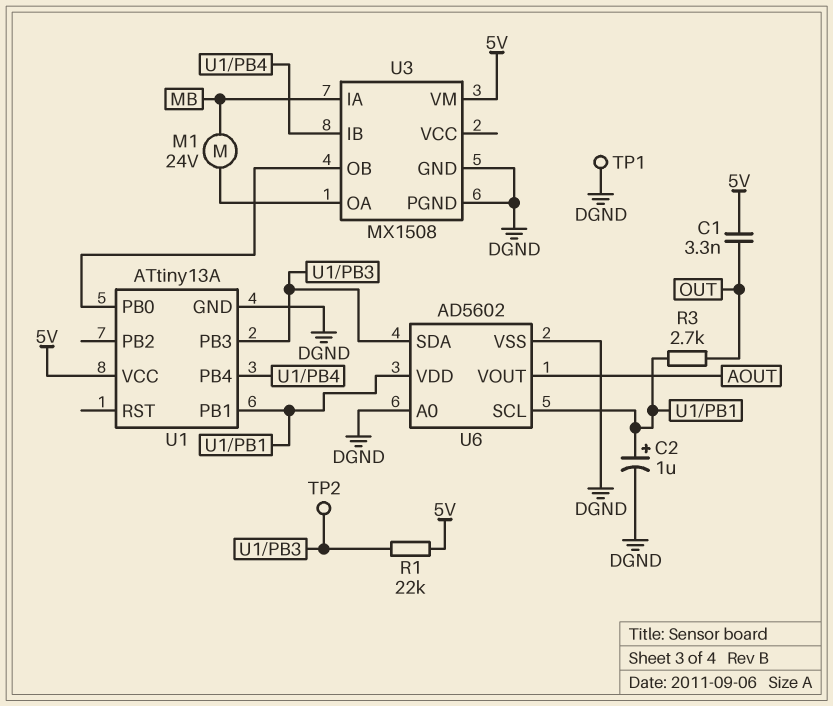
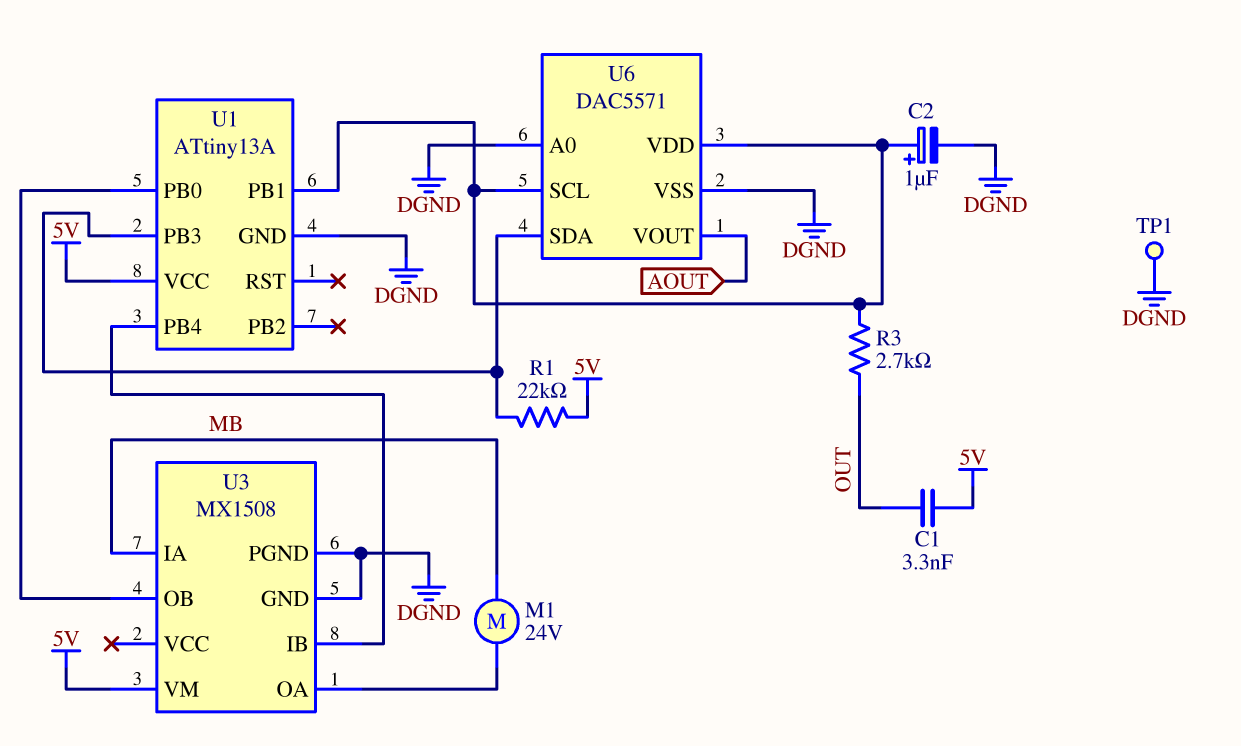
TP2: test point (U1/PB3) -> none
U6: AD5602 -> DAC5571

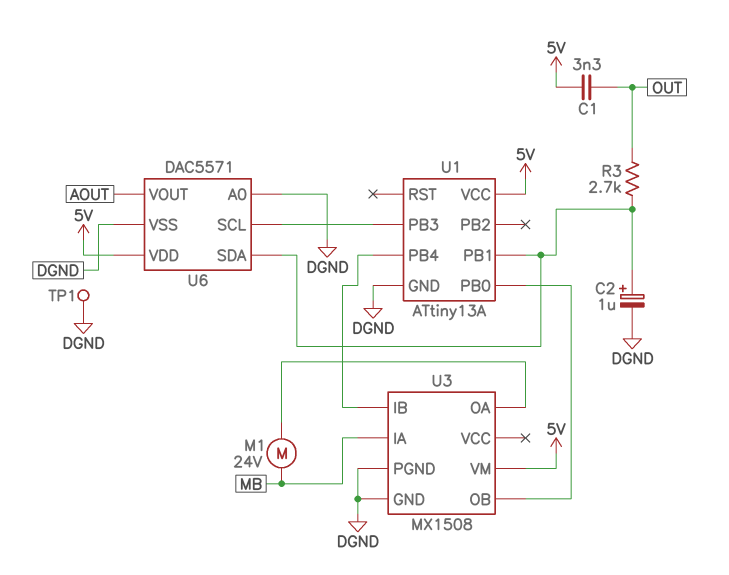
R1: 22k (5V, U1/PB3) -> none
U6 pin SCL: U1/PB1 -> U1/PB3
U6 pin SDA: U1/PB3 -> U1/PB1
U6 pin VDD: U1/PB1 -> 5V

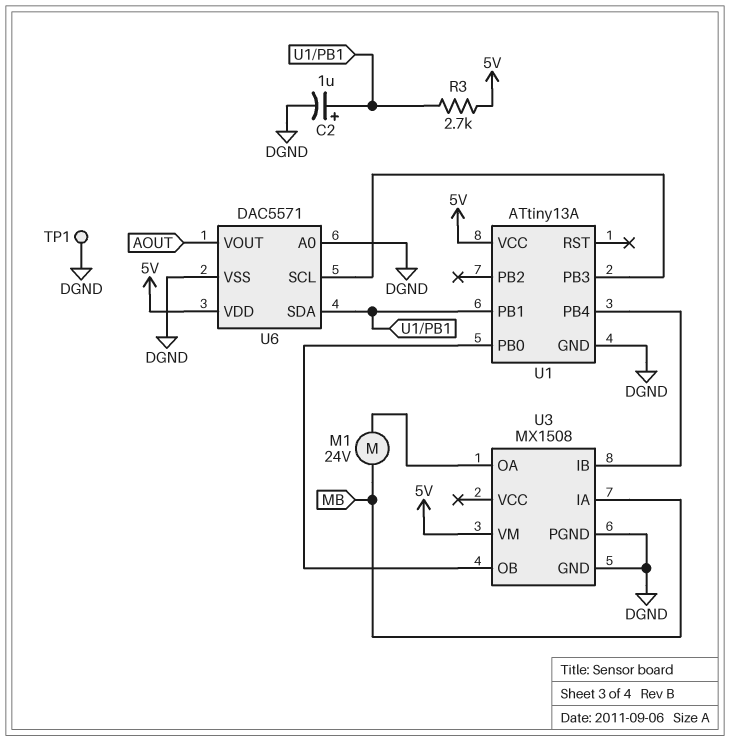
C1: 3.3nF (5V, OUT) -> none
R3: 2.7k (OUT, U1/PB1) -> 2.7k (5V, U1/PB1)

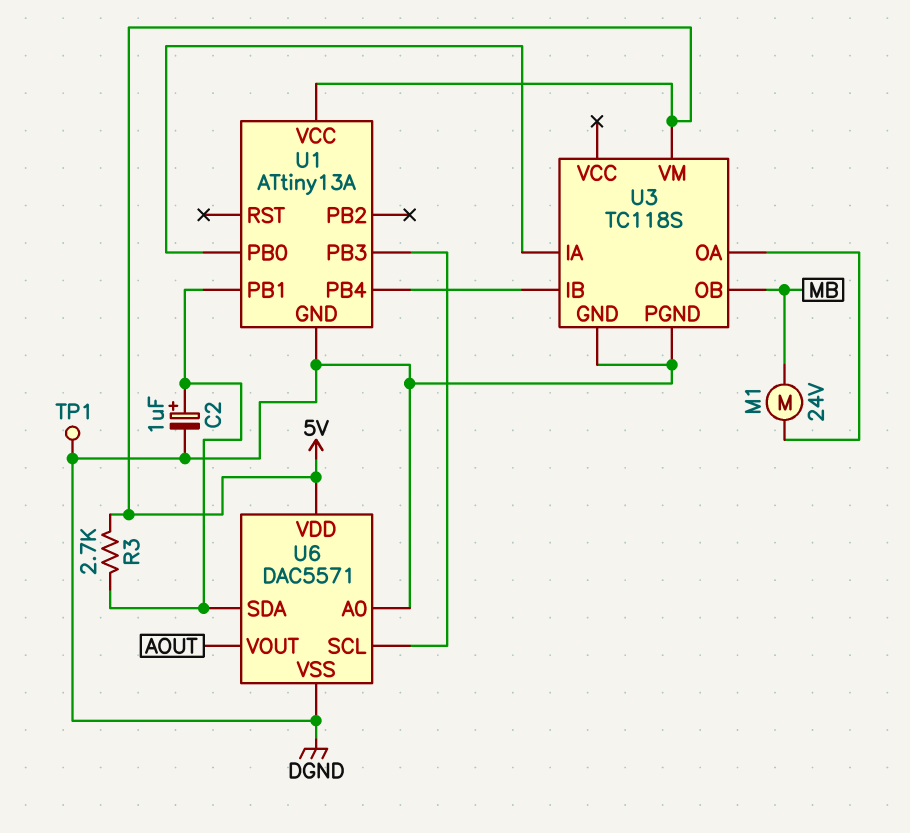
U3: MX1508 -> TC118S
U3 pin IA: MB -> U1/PB0
U3 pin OB: U1/PB0 -> MB

